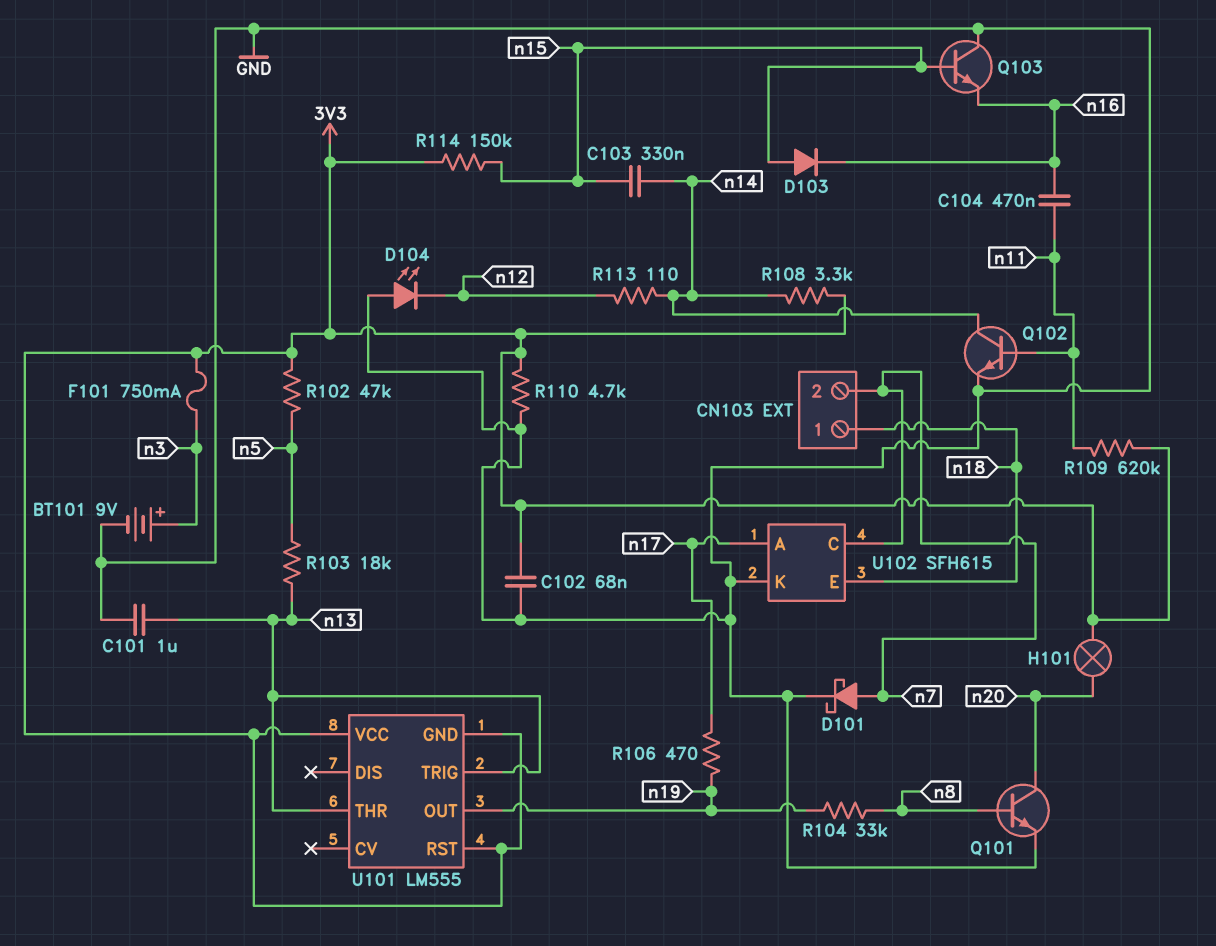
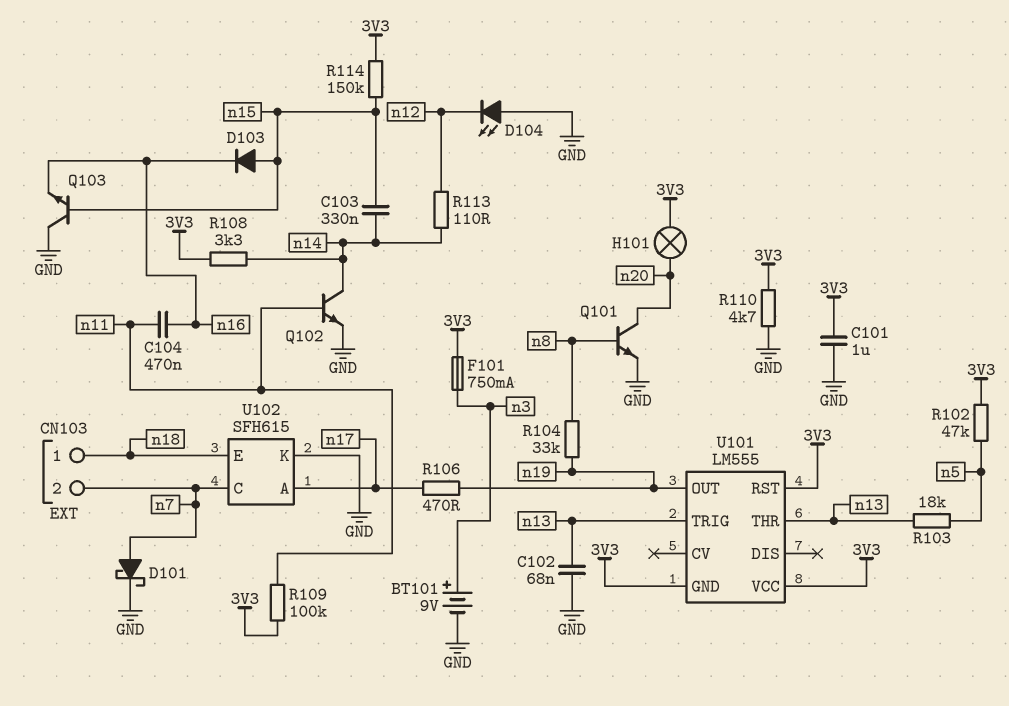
C101: 1uF (GND, n13) -> 1uF (3V3, GND)
C102: 68nF (3V3, GND) -> 68nF (GND, n13)
R109: 620k (3V3, n11) -> 100k (3V3, n11)

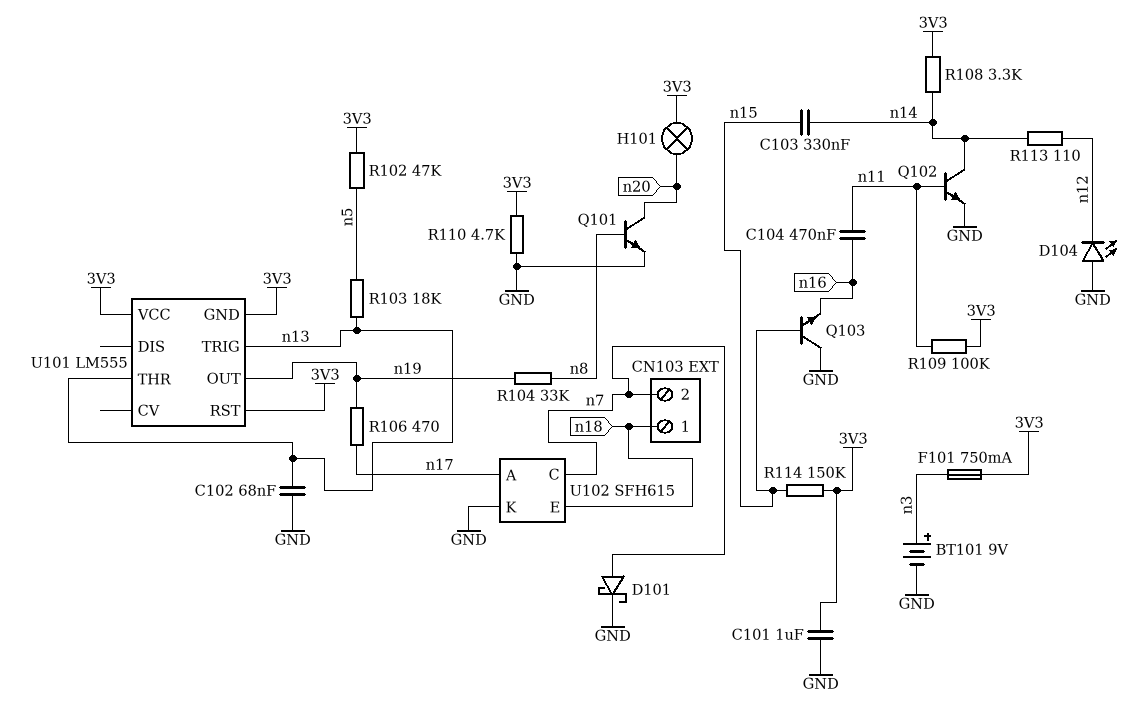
D103: diode (A n15, K n16) -> none

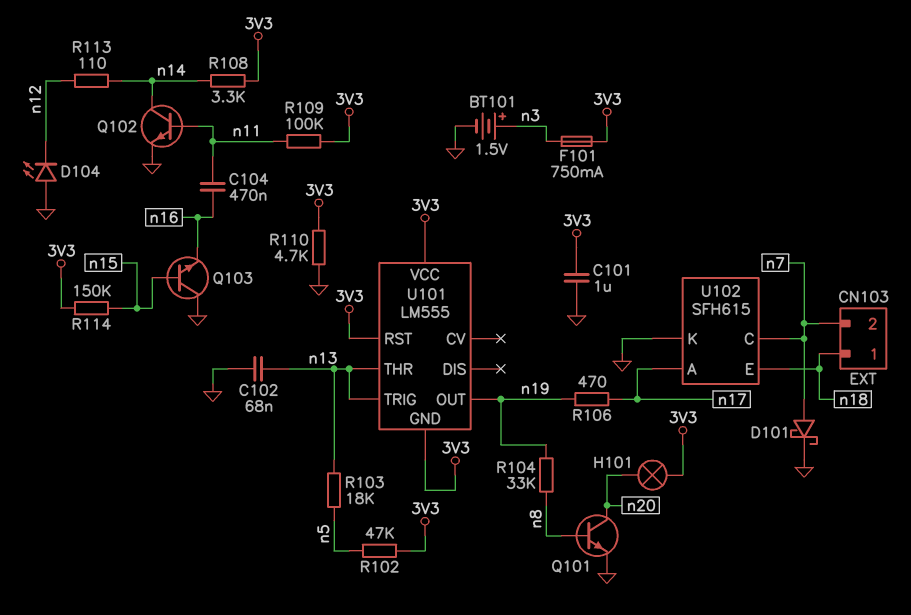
BT101: 9V (plus n3, minus GND) -> 1.5V (plus n3, minus GND)
C103: 330nF (n14, n15) -> none

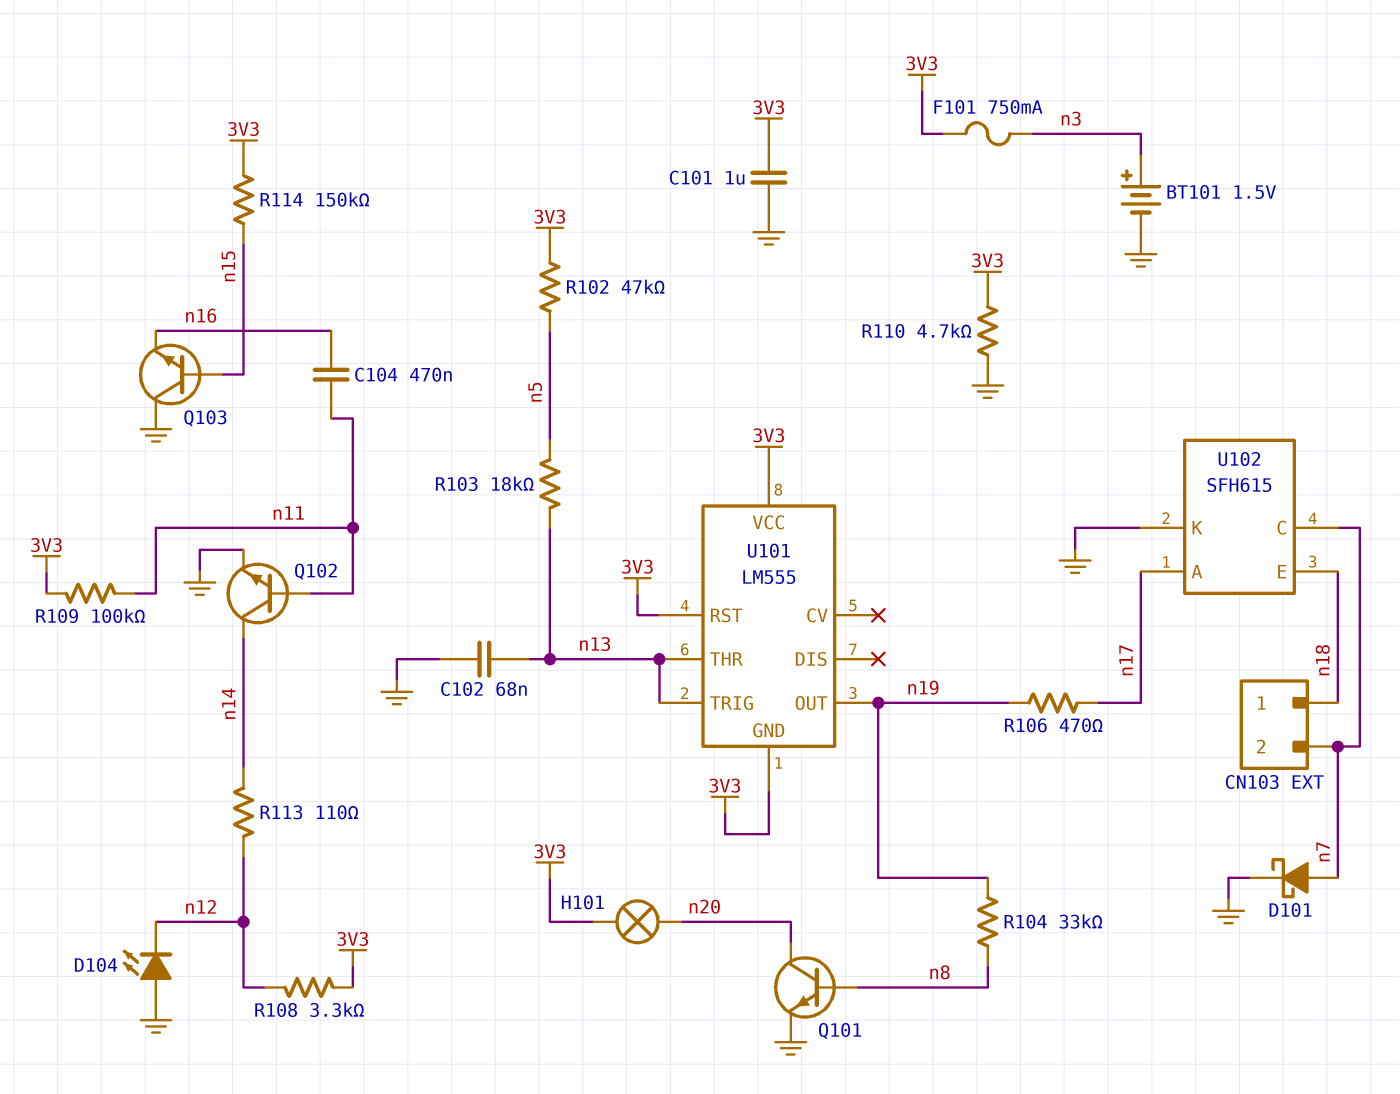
R108: 3.3k (3V3, n14) -> 3.3k (3V3, n12)

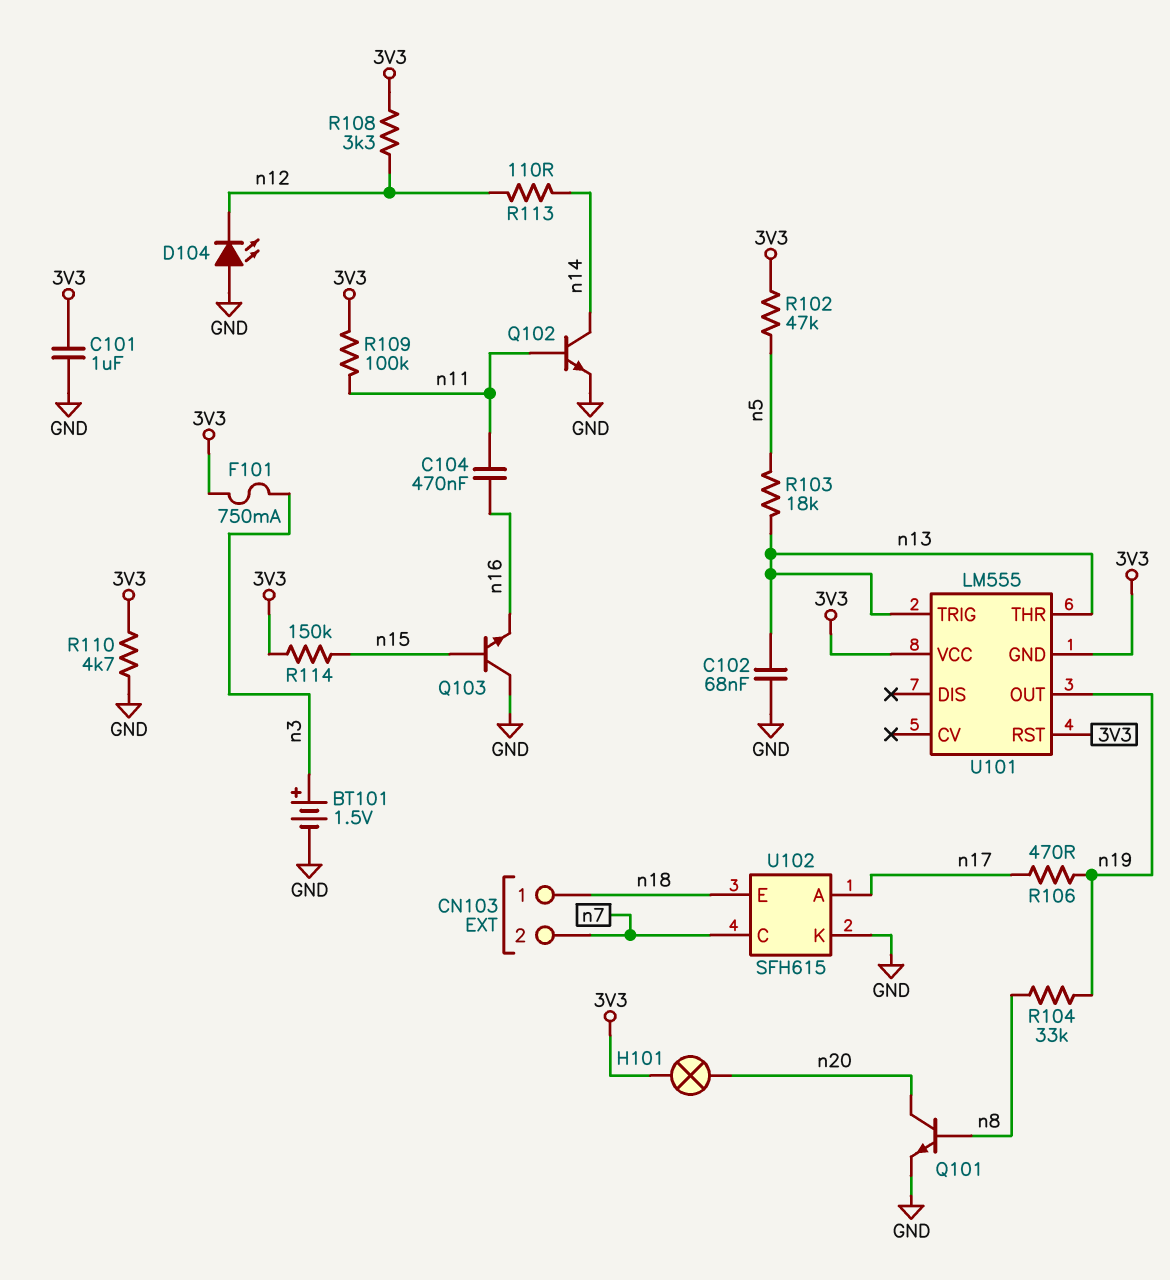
D101: schottky (A n7, K GND) -> none

